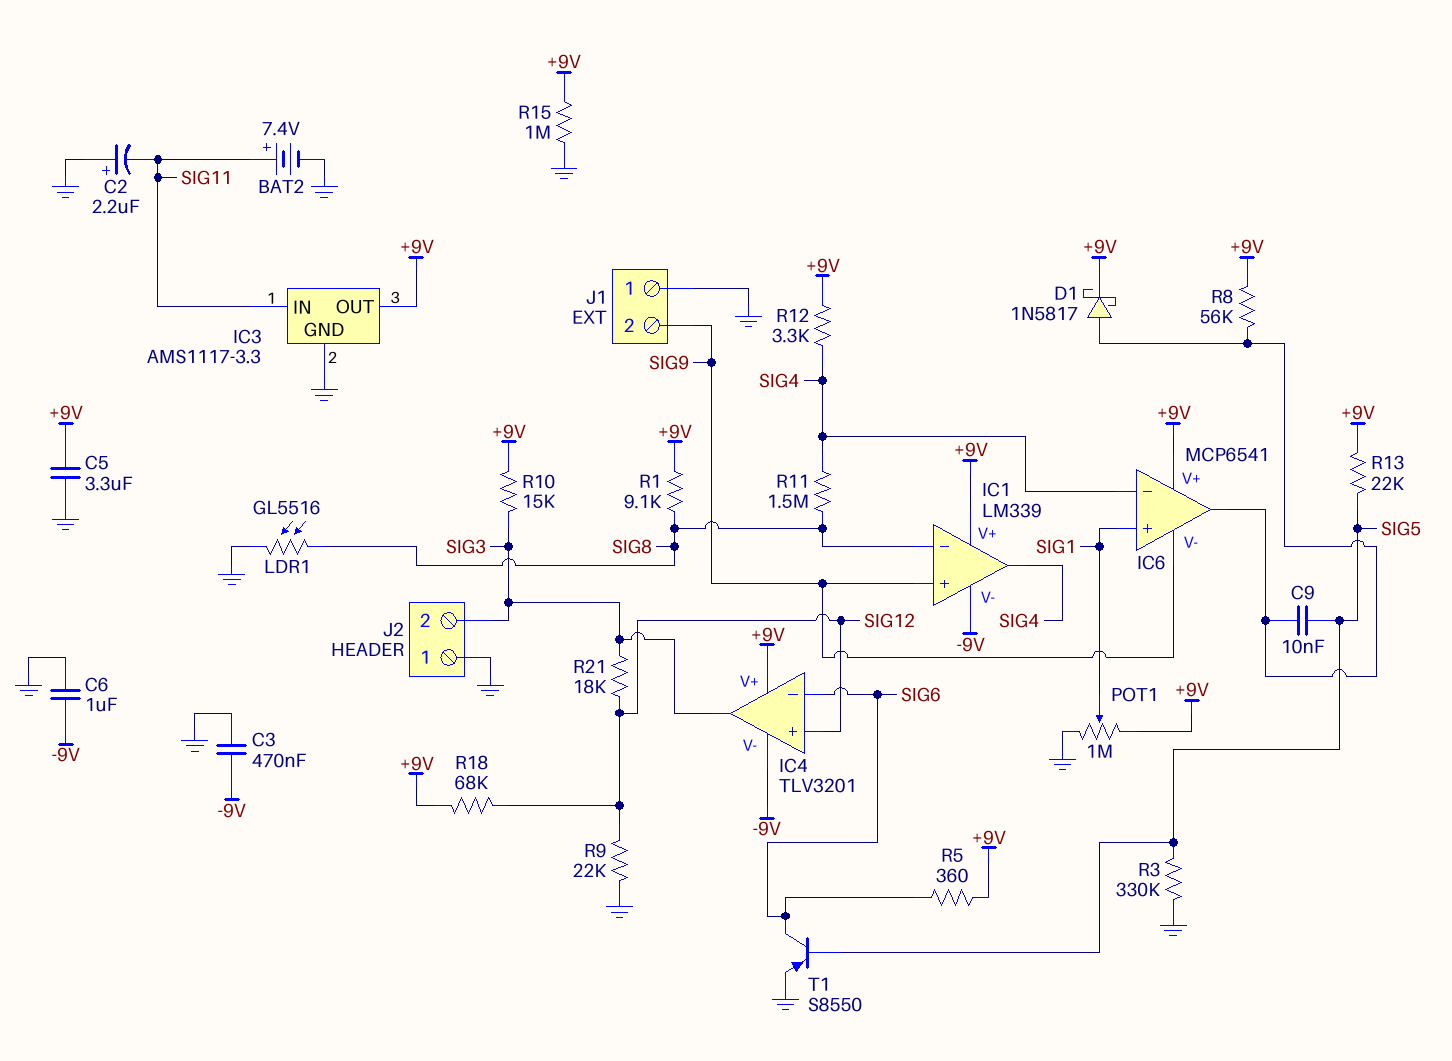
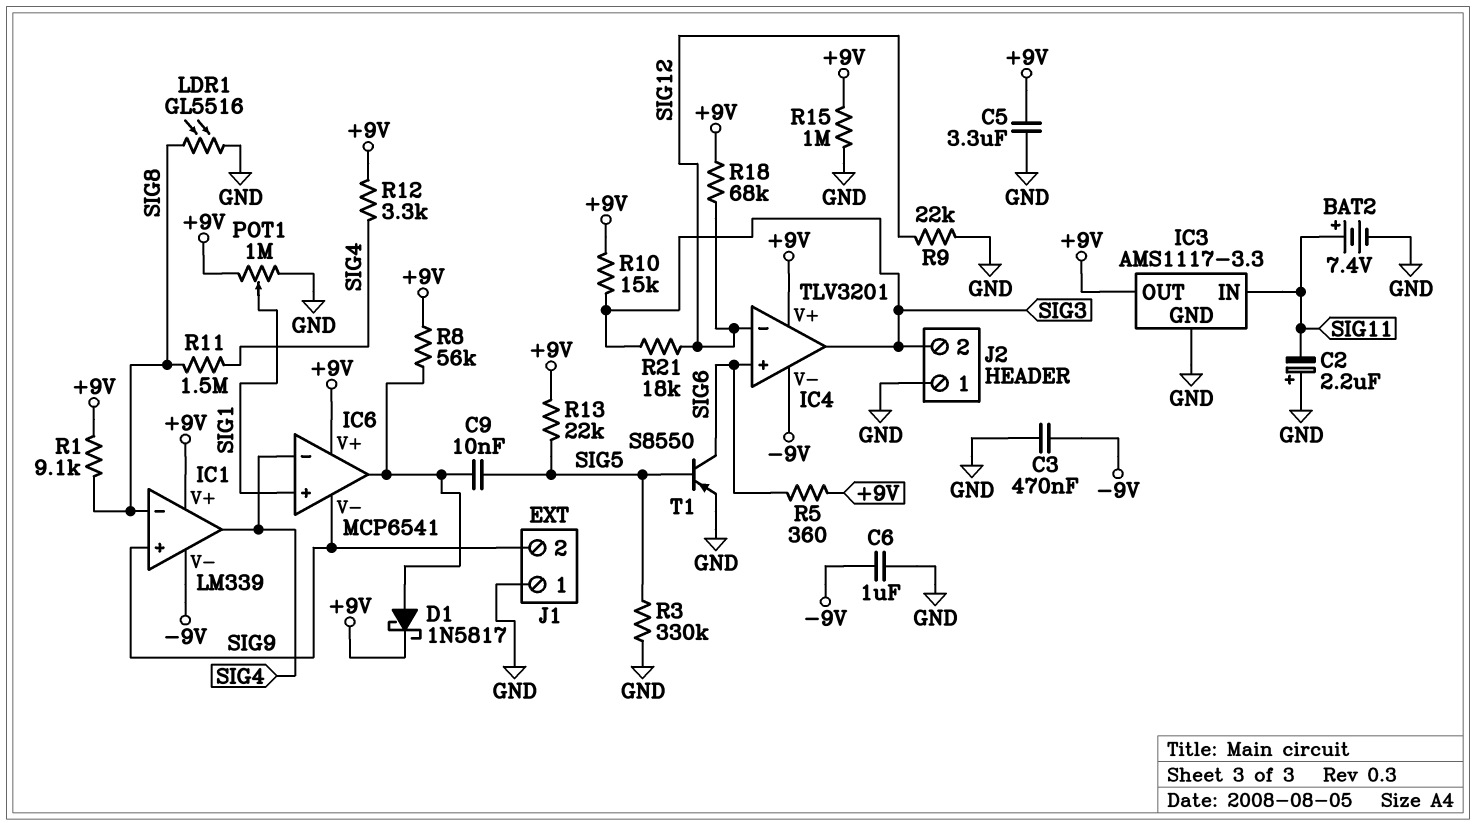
IC4 pin in+: SIG12 -> SIG6
IC4 pin in-: SIG6 -> SIG12

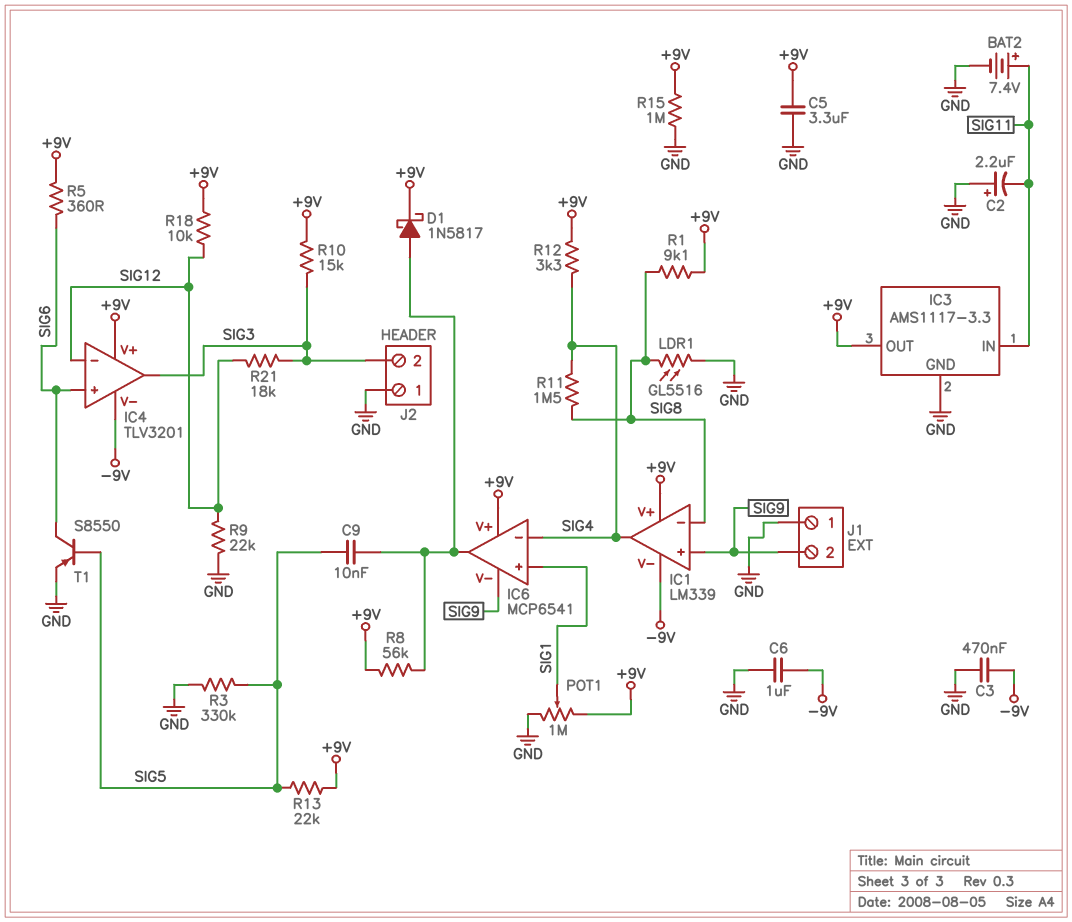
R18: 68k (+9V, SIG12) -> 10k (+9V, SIG12)

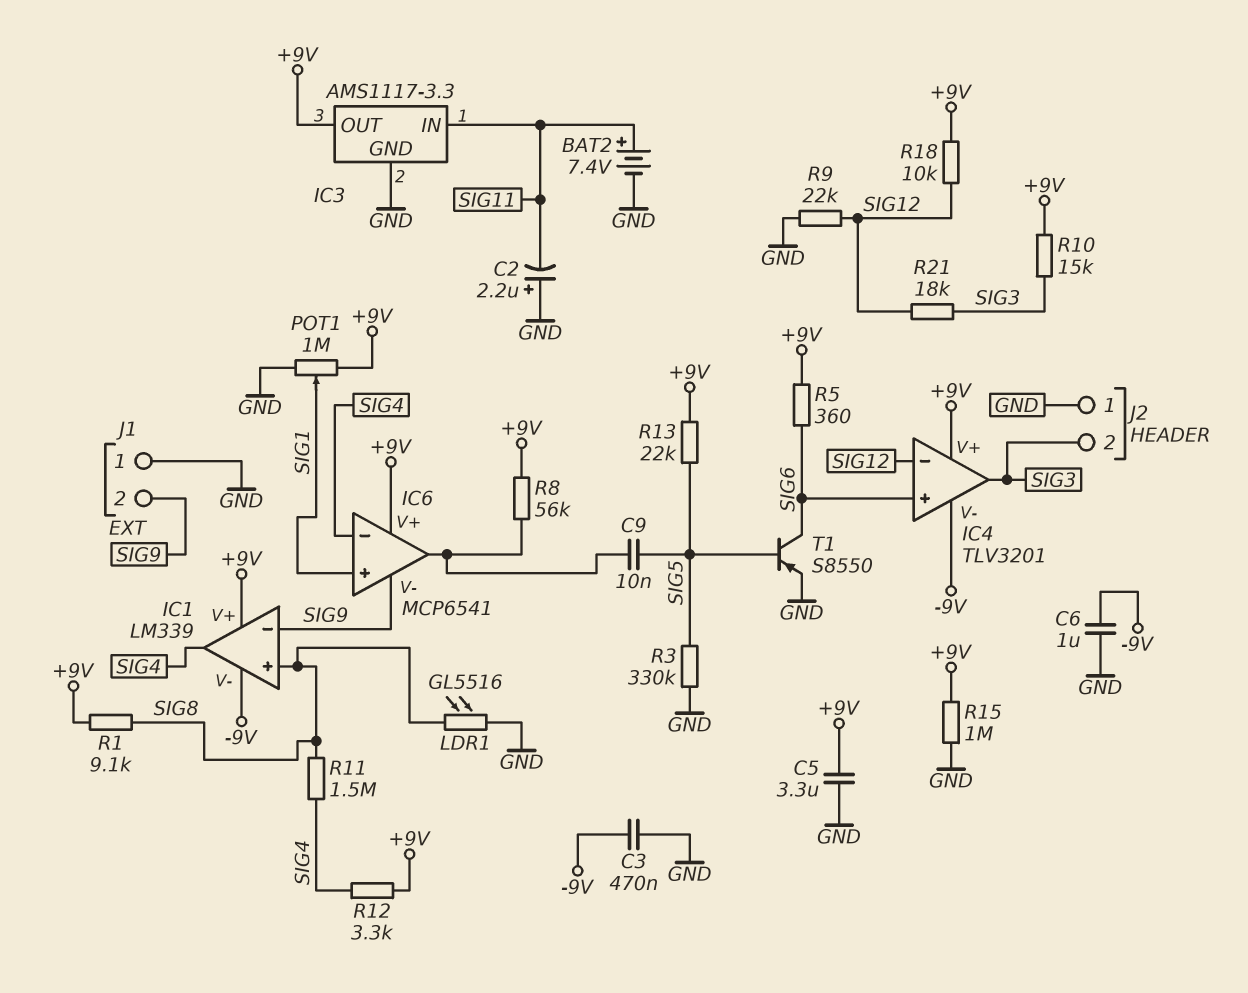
D1: schottky 1N5817 (A IC6/out, K +9V) -> none
IC1 pin in+: SIG9 -> SIG8
IC1 pin in-: SIG8 -> SIG9

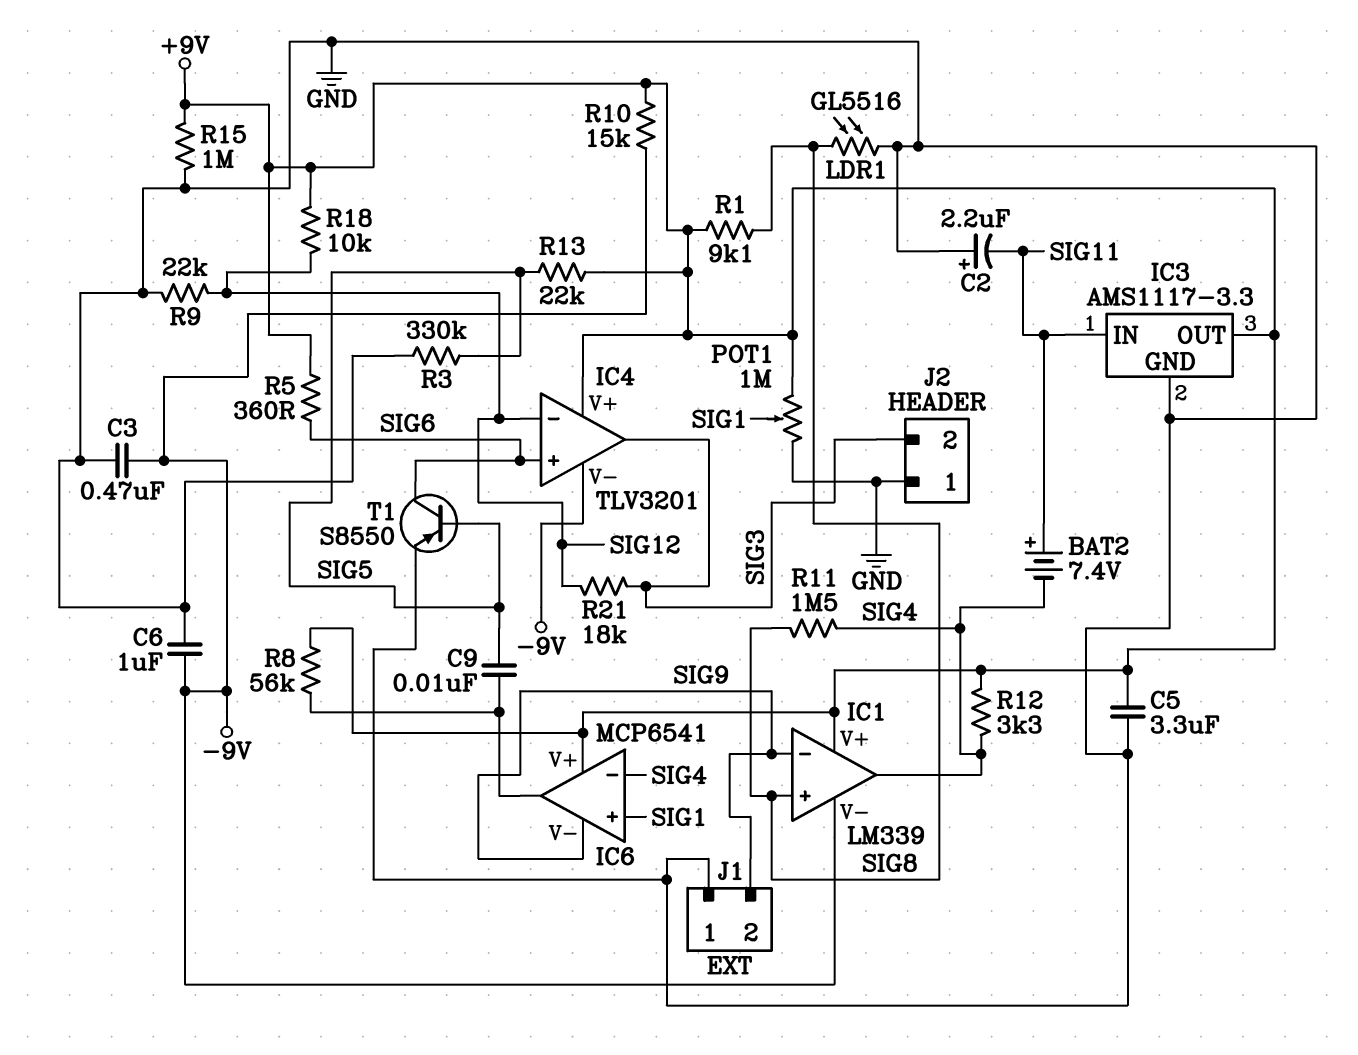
BAT2: 7.4V (plus SIG11, minus GND) -> 7.4V (plus SIG11, minus SIG4)
R10: 15k (+9V, SIG3) -> 15k (+9V, -9V)

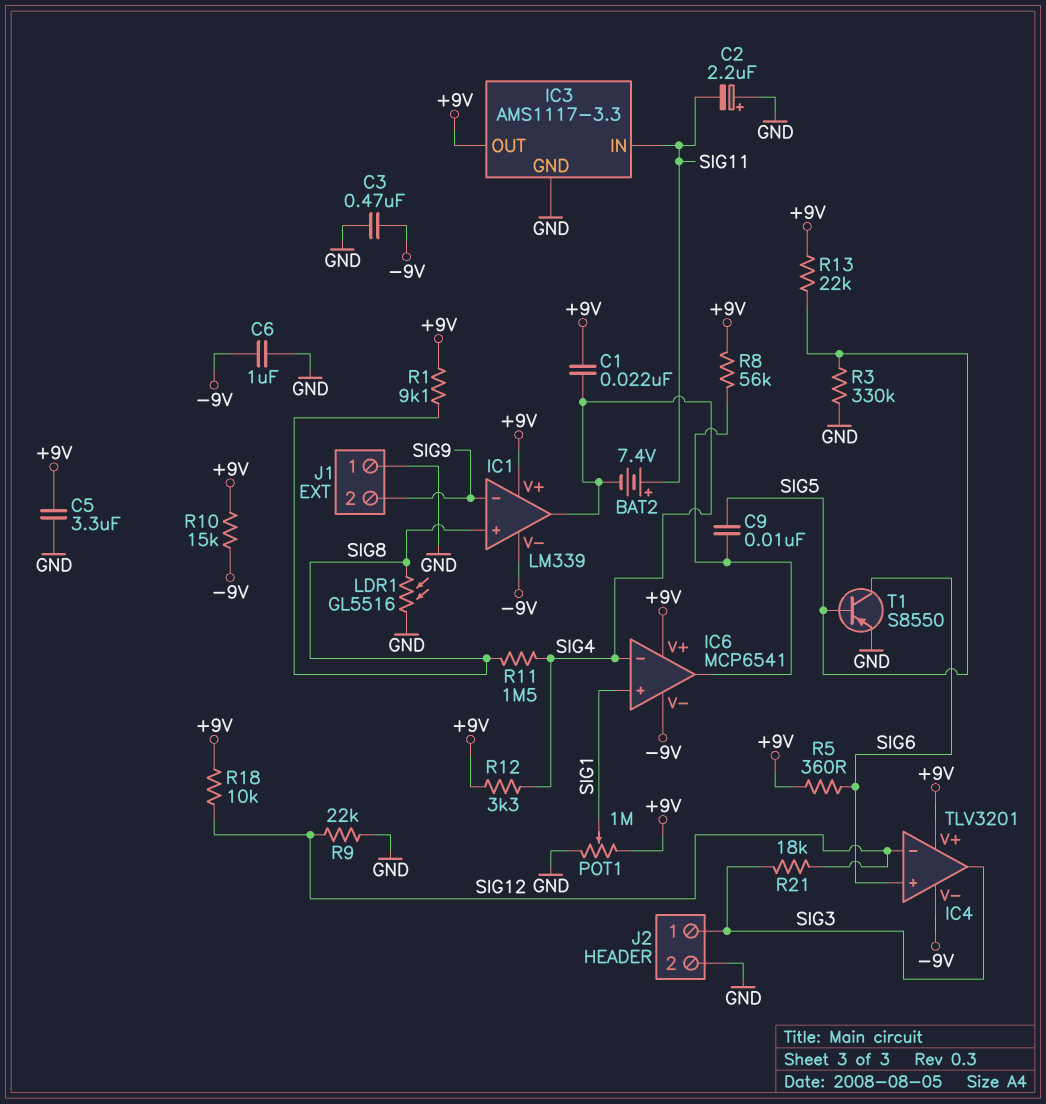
C1: none -> 22nF (+9V, SIG4)
IC6 pin V-: SIG9 -> -9V
J2 pin 1: GND -> SIG3
J2 pin 2: SIG3 -> GND
R15: 1M (+9V, GND) -> none

